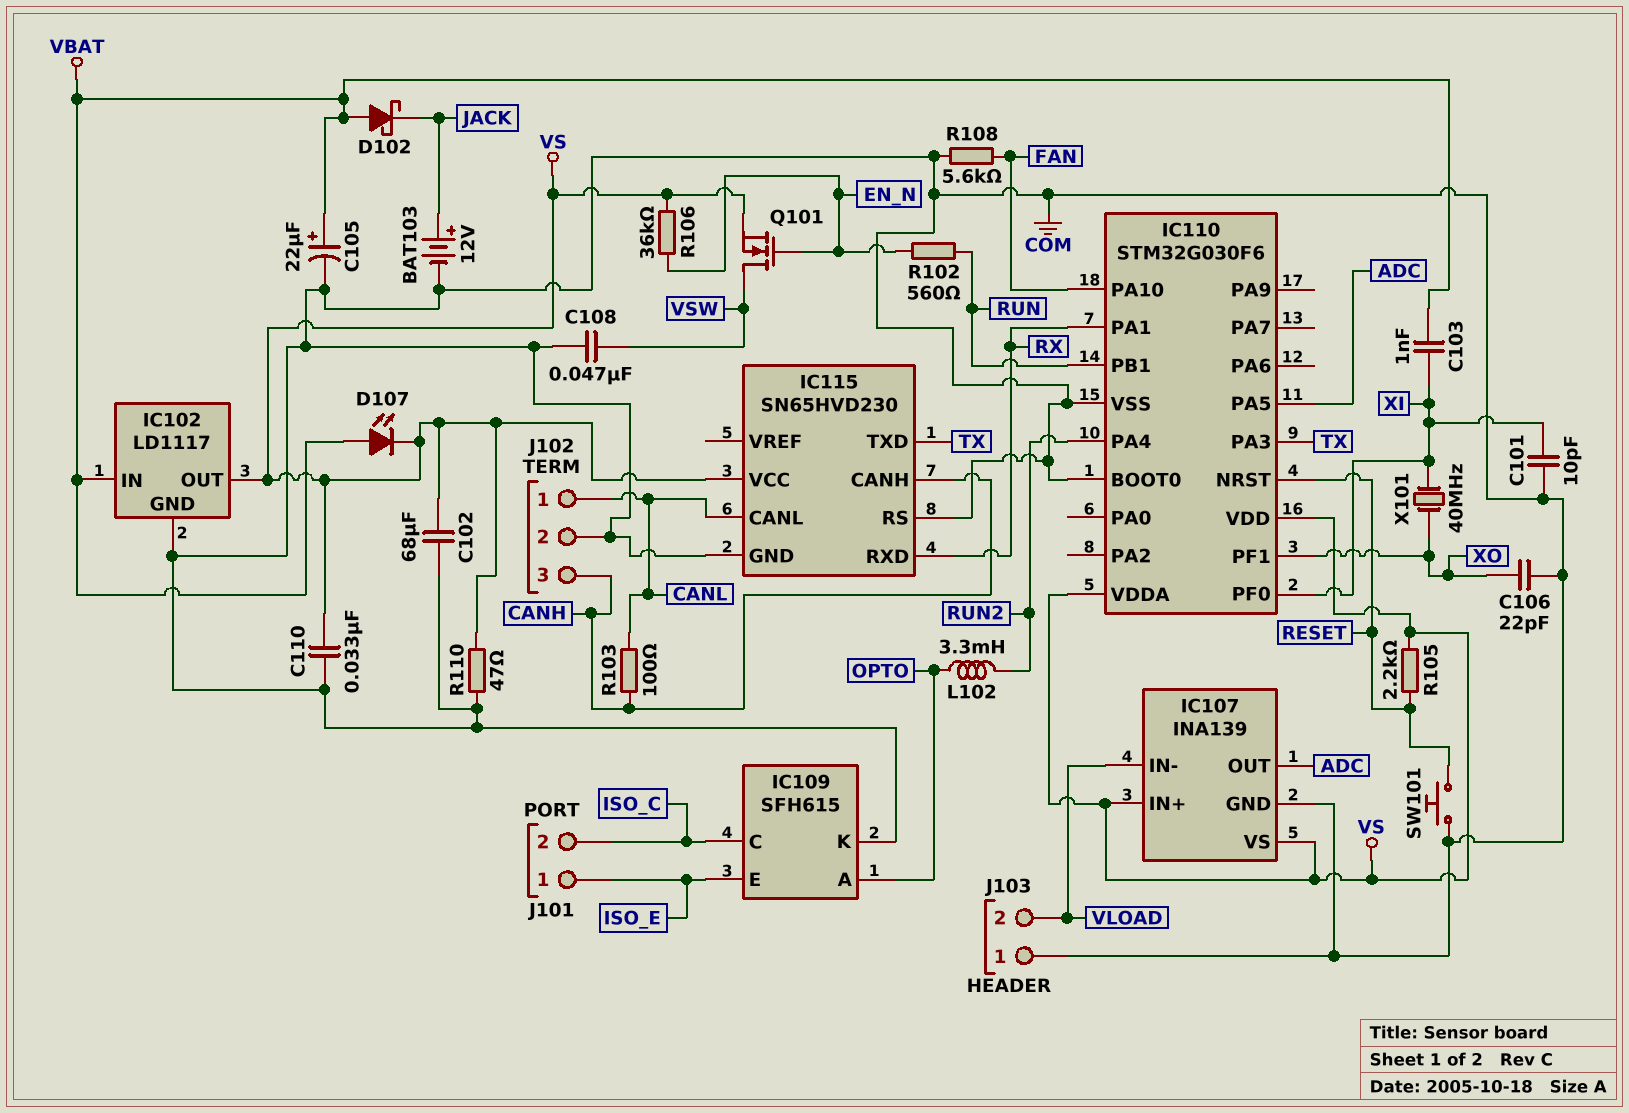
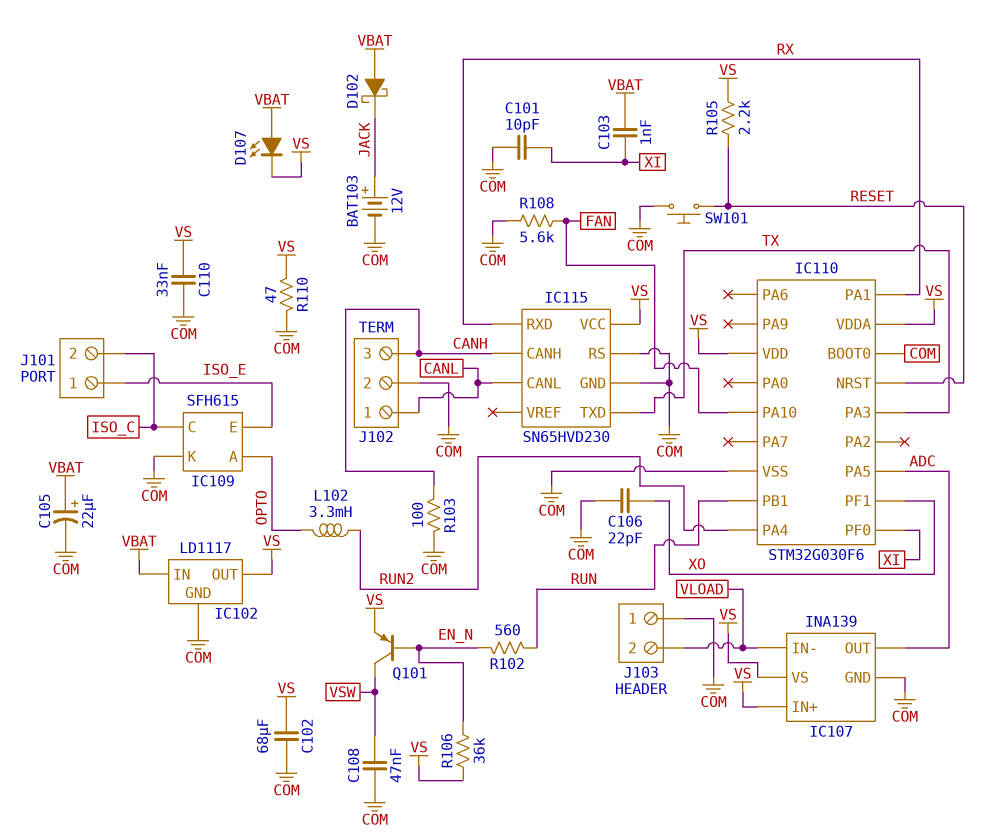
Q101: NMOS (G EN_N, D VSW, S VS) -> PNP (B EN_N, C VSW, E VS)
R103: 100 (CANH, CANL) -> 100 (CANH, COM)
X101: 40MHz (XI, XO) -> none

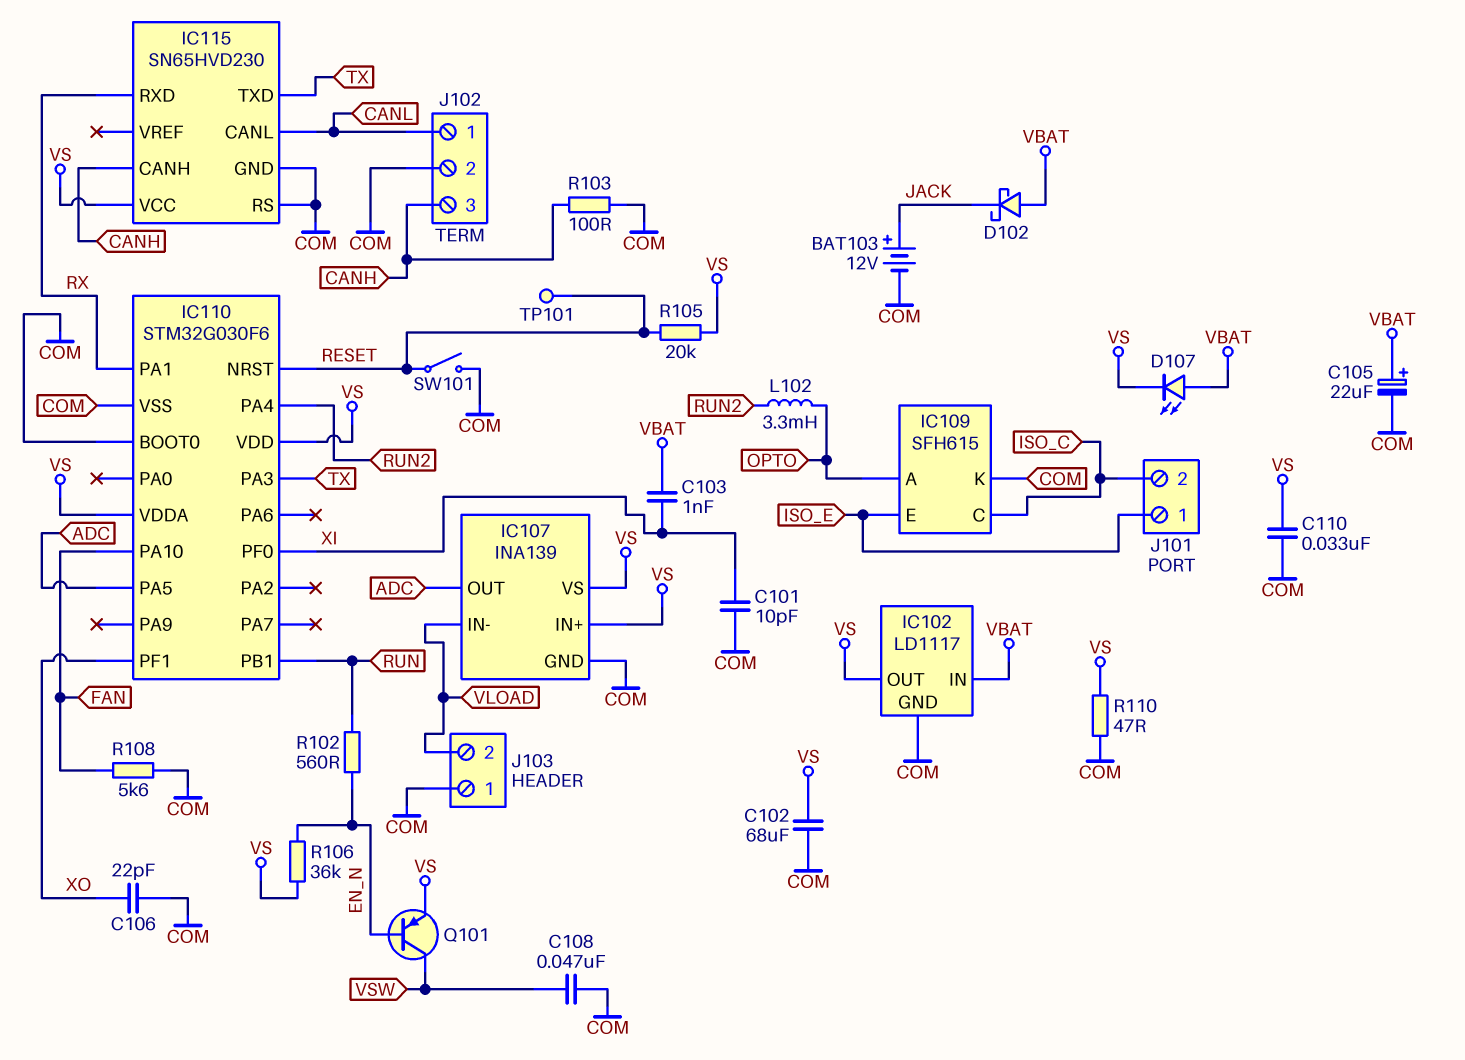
R105: 2.2k (RESET, VS) -> 20k (RESET, VS)
SW101: button (COM, RESET) -> switch (COM, RESET)
TP101: none -> test point (RESET)

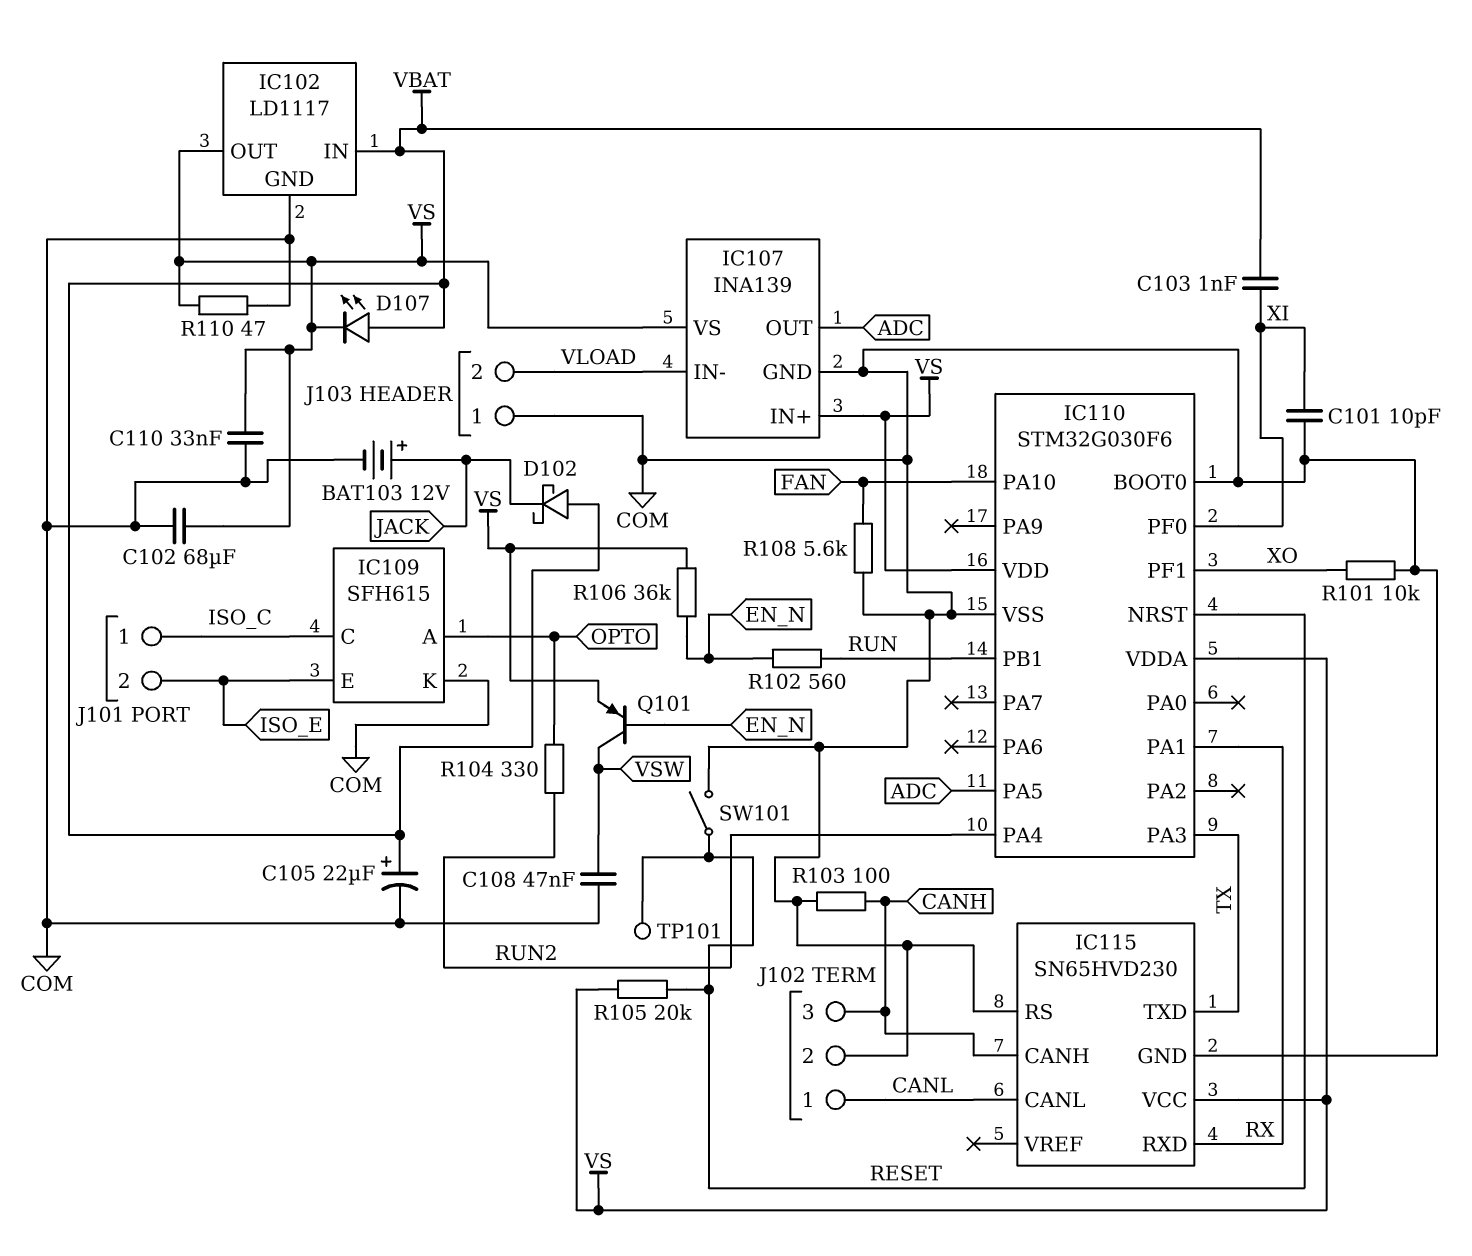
C106: 22pF (COM, XO) -> none
J101 pin 1: ISO_E -> ISO_C
J101 pin 2: ISO_C -> ISO_E
L102: 3.3mH (OPTO, RUN2) -> none
R101: none -> 10k (COM, XO)
R104: none -> 330 (OPTO, RUN2)

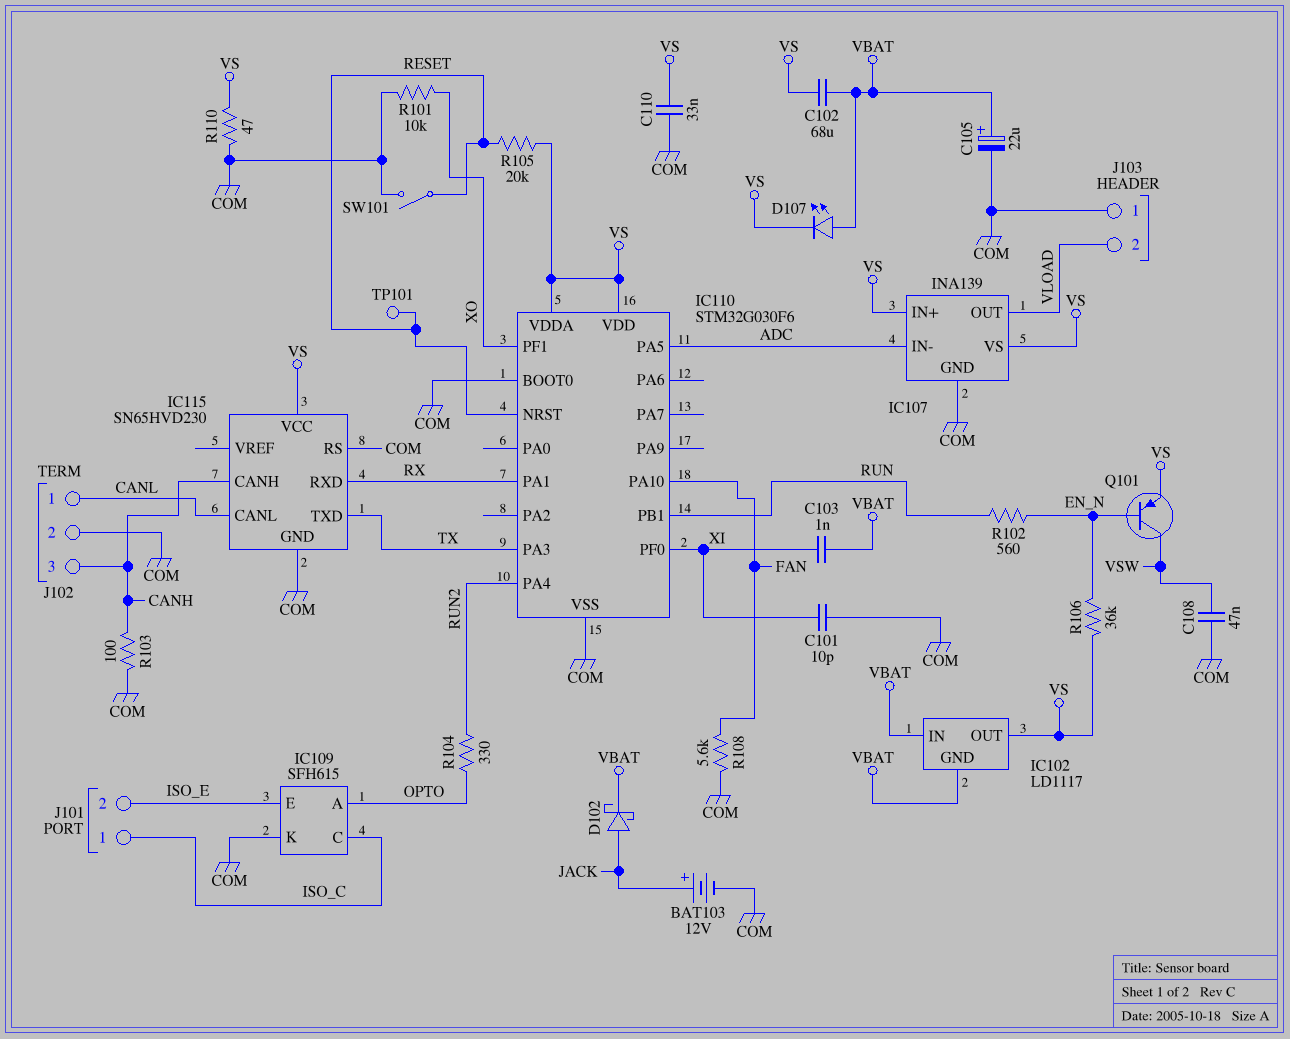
C102: 68uF (COM, VS) -> 68uF (VBAT, VS)
D102: schottky (A VBAT, K JACK) -> schottky (A JACK, K VBAT)
IC102 pin GND: COM -> VBAT
IC107 pin IN-: VLOAD -> ADC
IC107 pin OUT: ADC -> VLOAD

